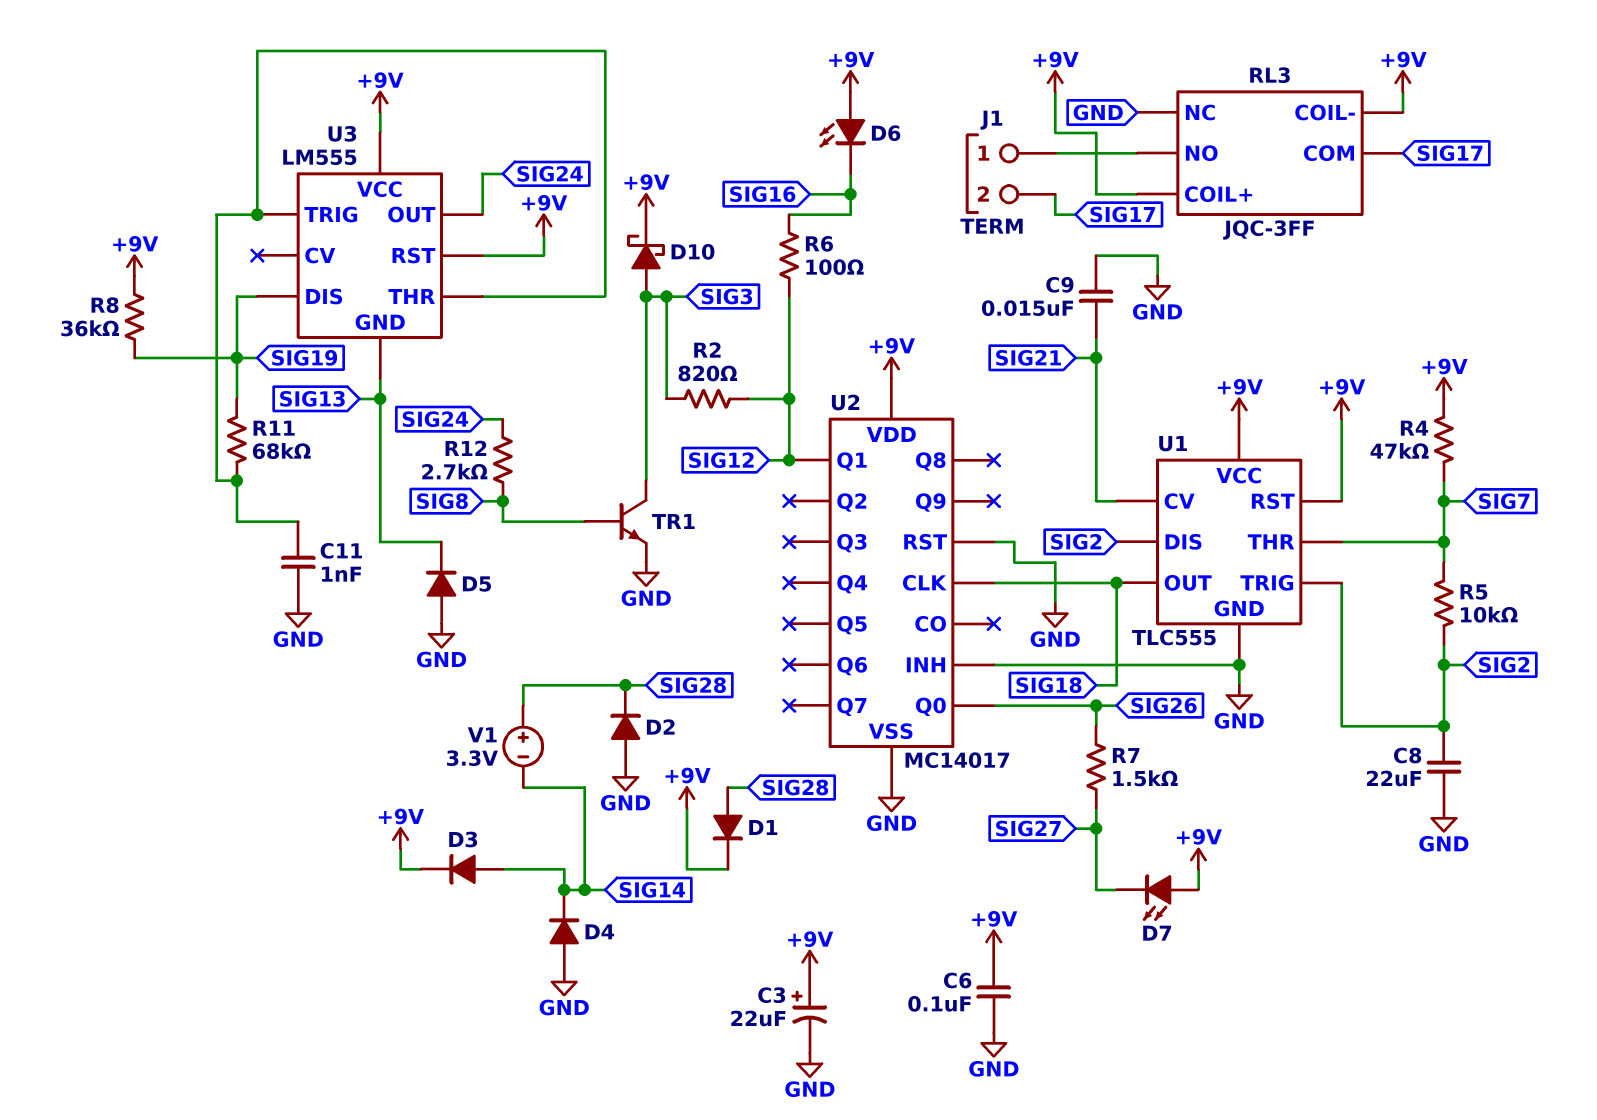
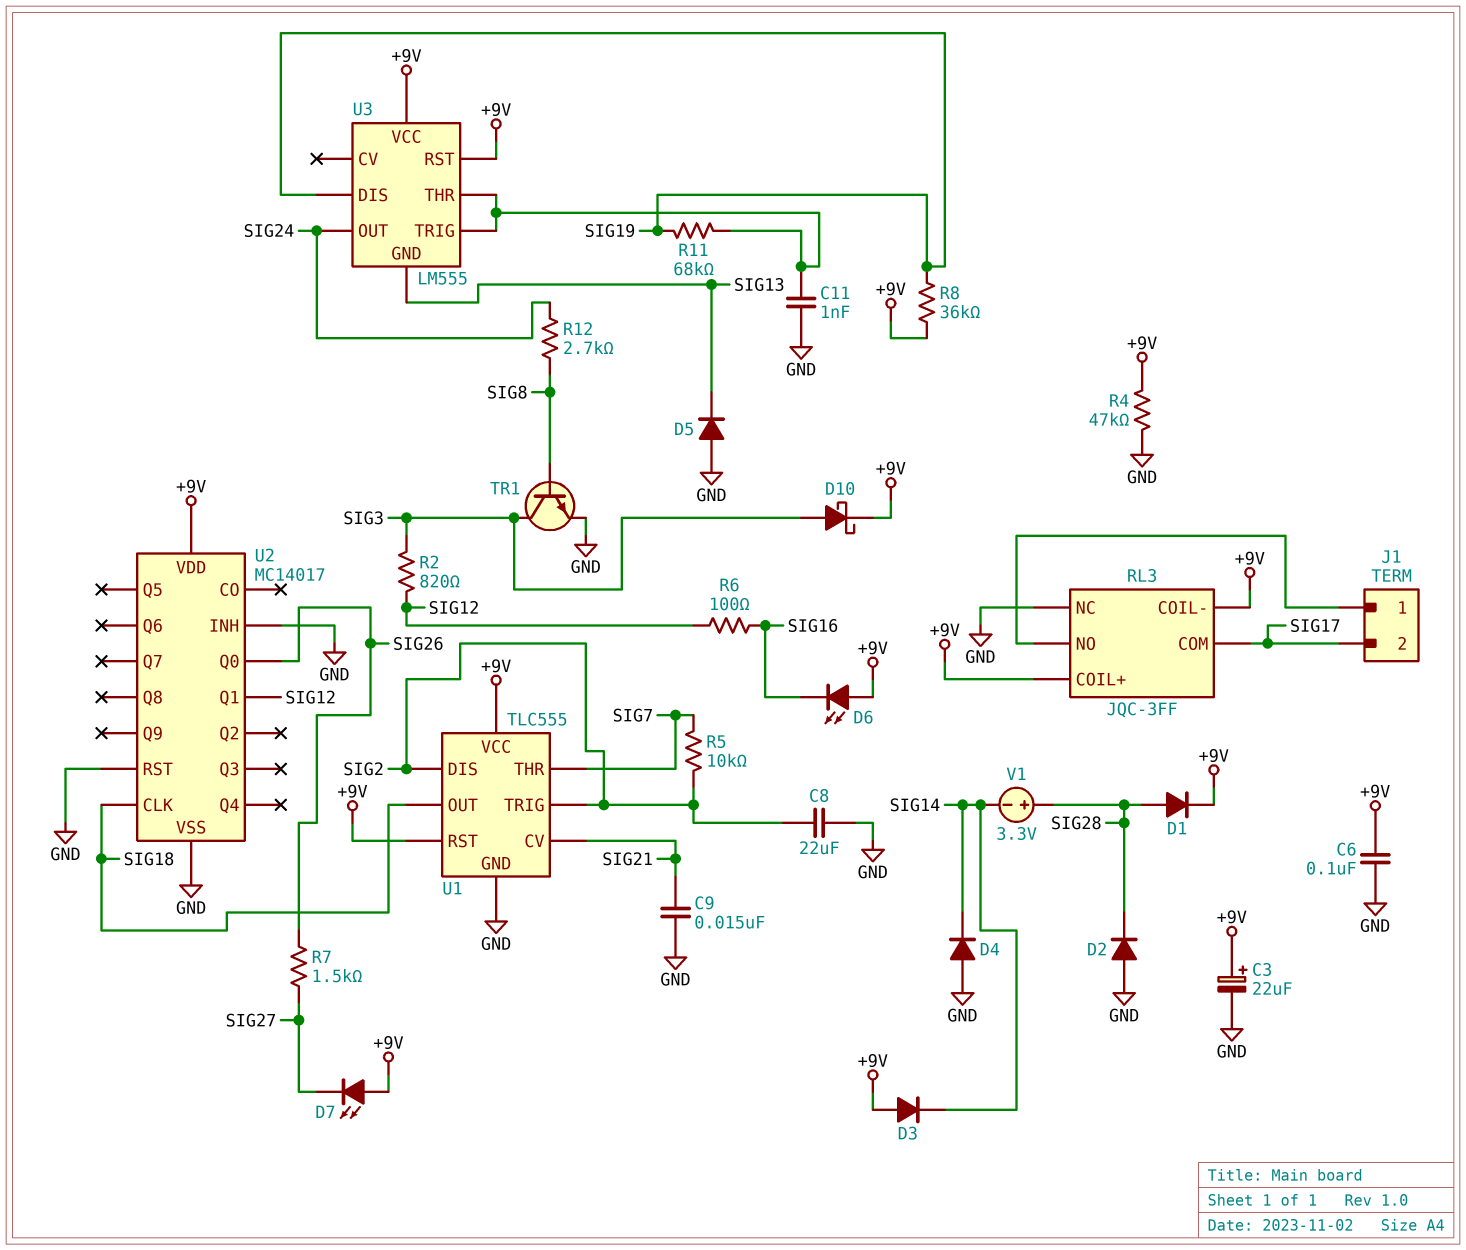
D3: diode (A SIG14, K +9V) -> diode (A +9V, K SIG14)
R4: 47k (+9V, SIG7) -> 47k (+9V, GND)

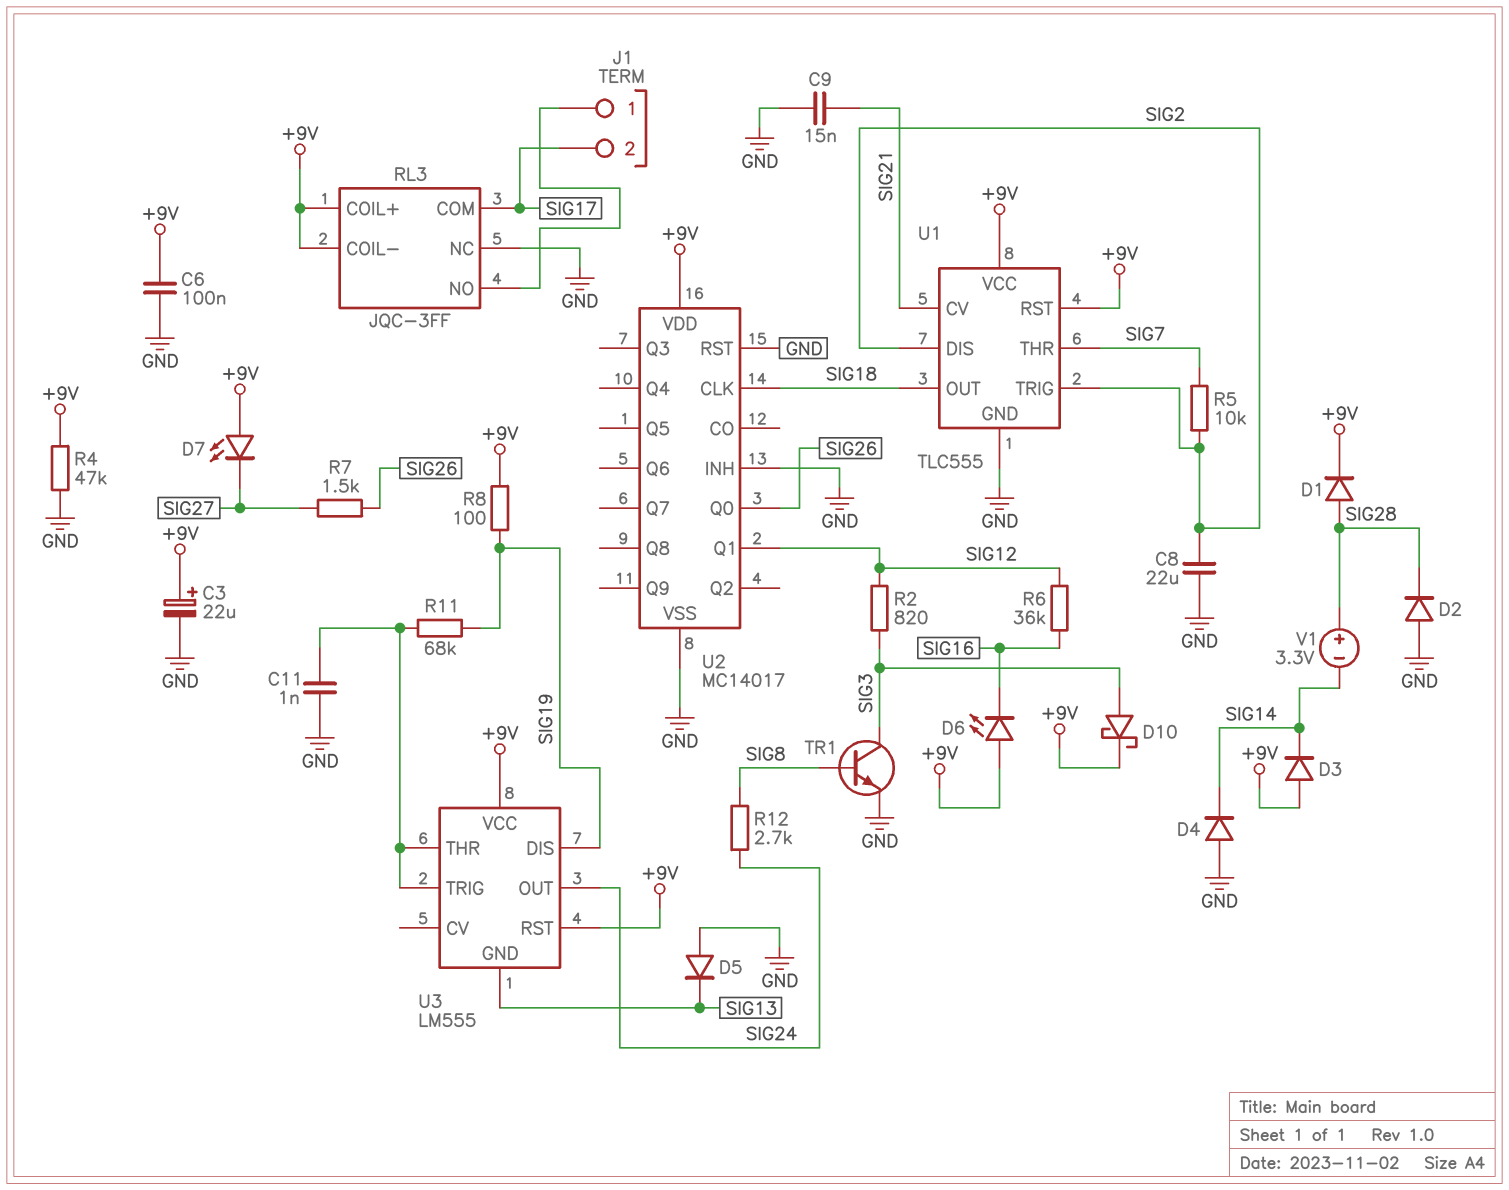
R6: 100 (SIG12, SIG16) -> 36k (SIG12, SIG16)
R8: 36k (+9V, SIG19) -> 100 (+9V, SIG19)

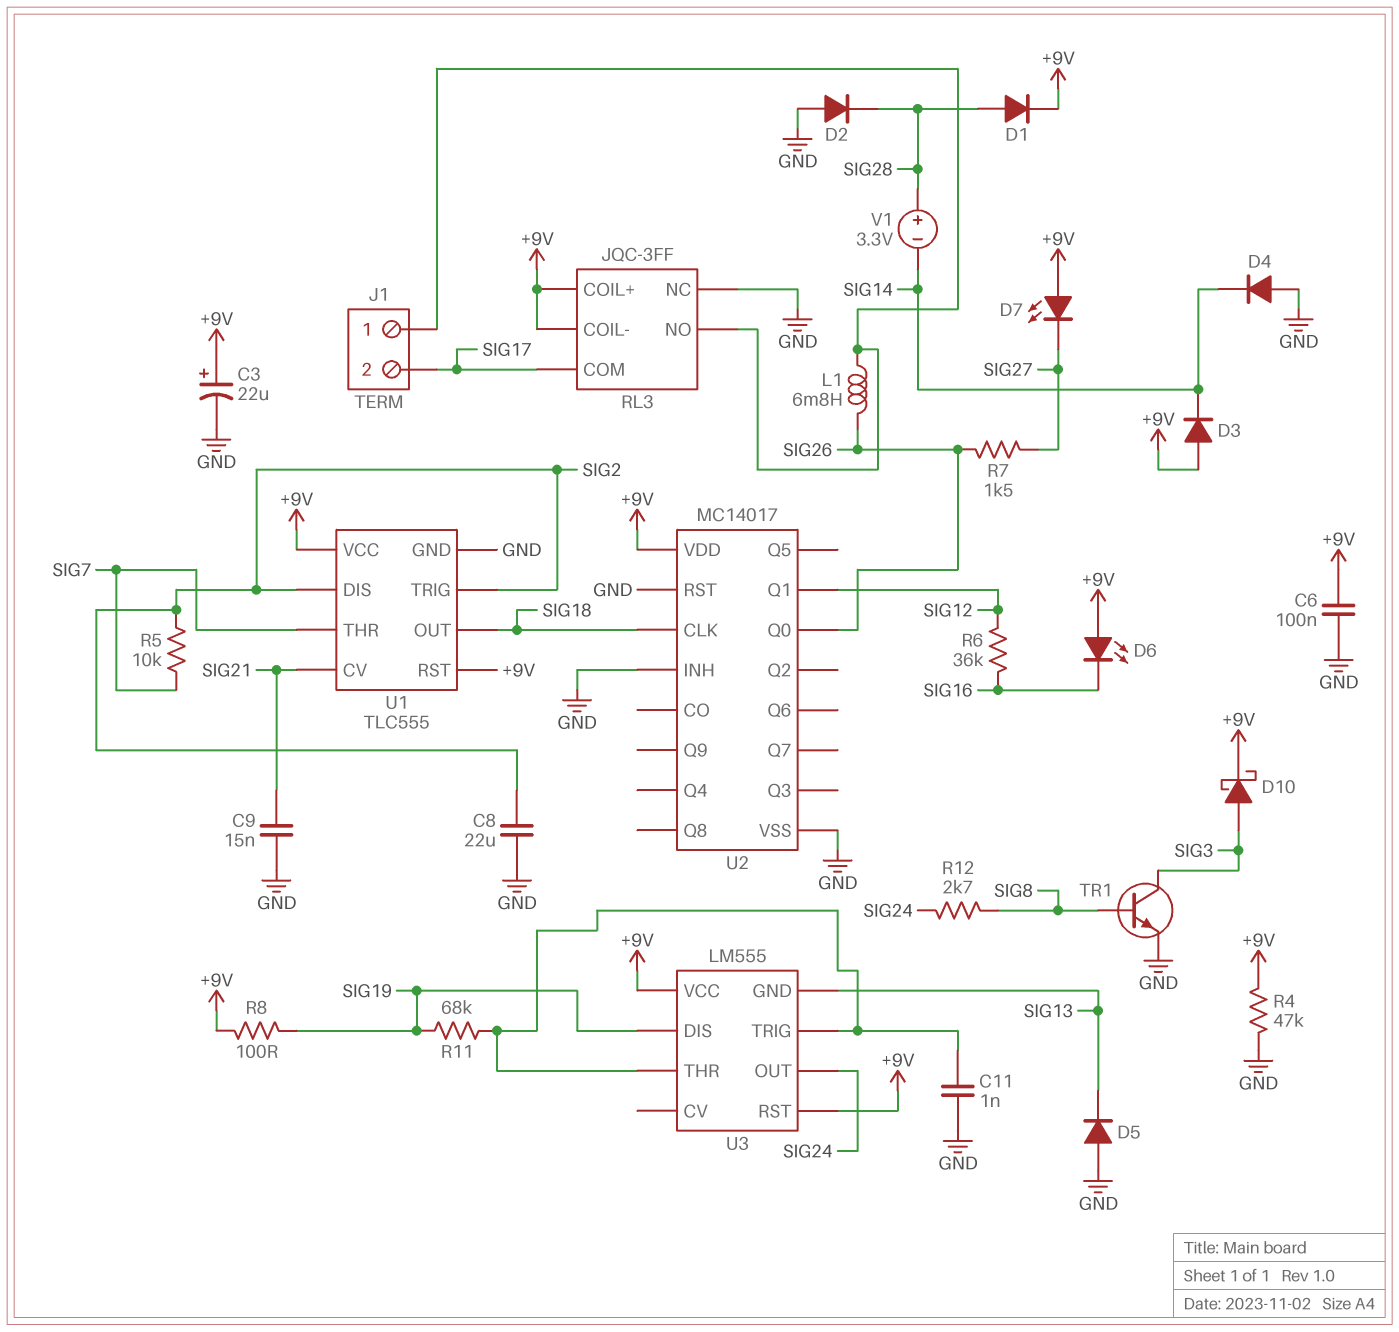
L1: none -> 6.8mH (J1/1, SIG26)
R2: 820 (SIG3, SIG12) -> none

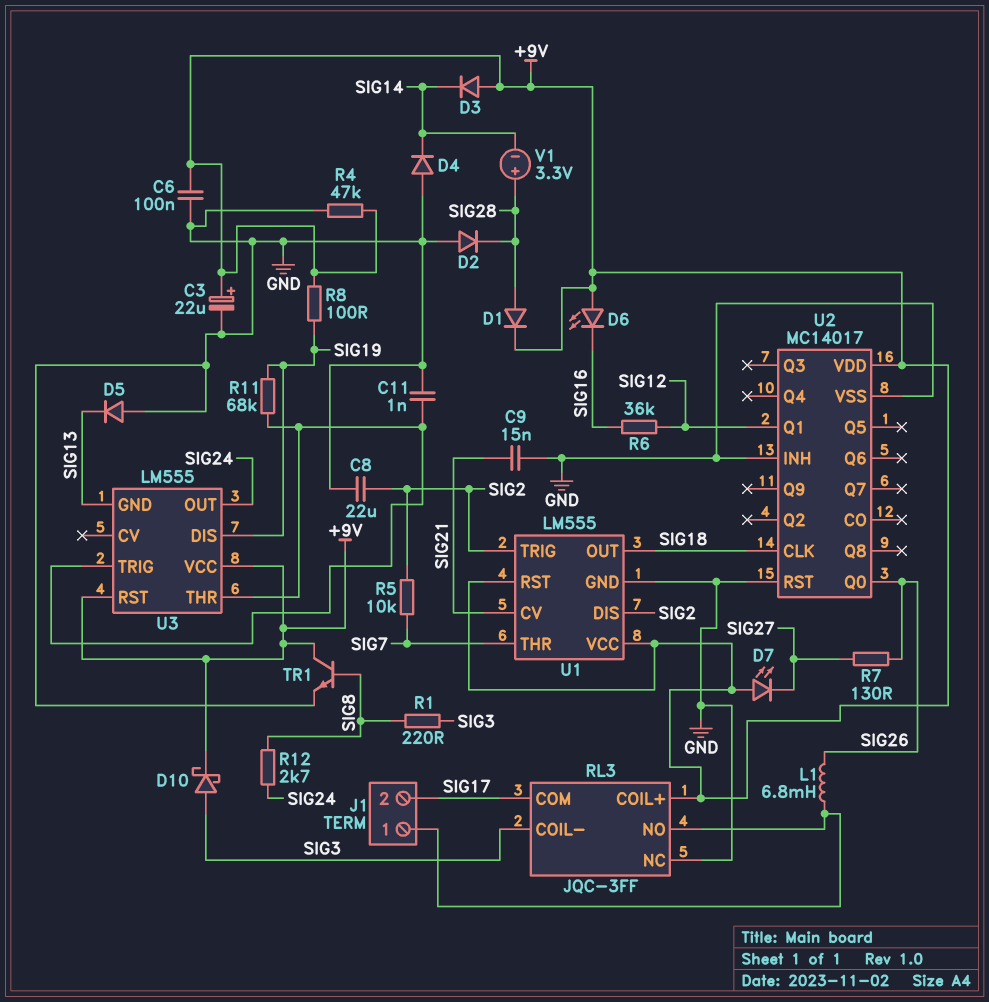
R1: none -> 220 (SIG3, SIG8)
R7: 1.5k (SIG26, SIG27) -> 130 (SIG26, SIG27)
RL3 pin COIL-: +9V -> SIG3
TR1: NPN (B SIG8, C SIG3, E GND) -> NPN (B SIG8, C +9V, E GND)
U1: TLC555 -> LM555

